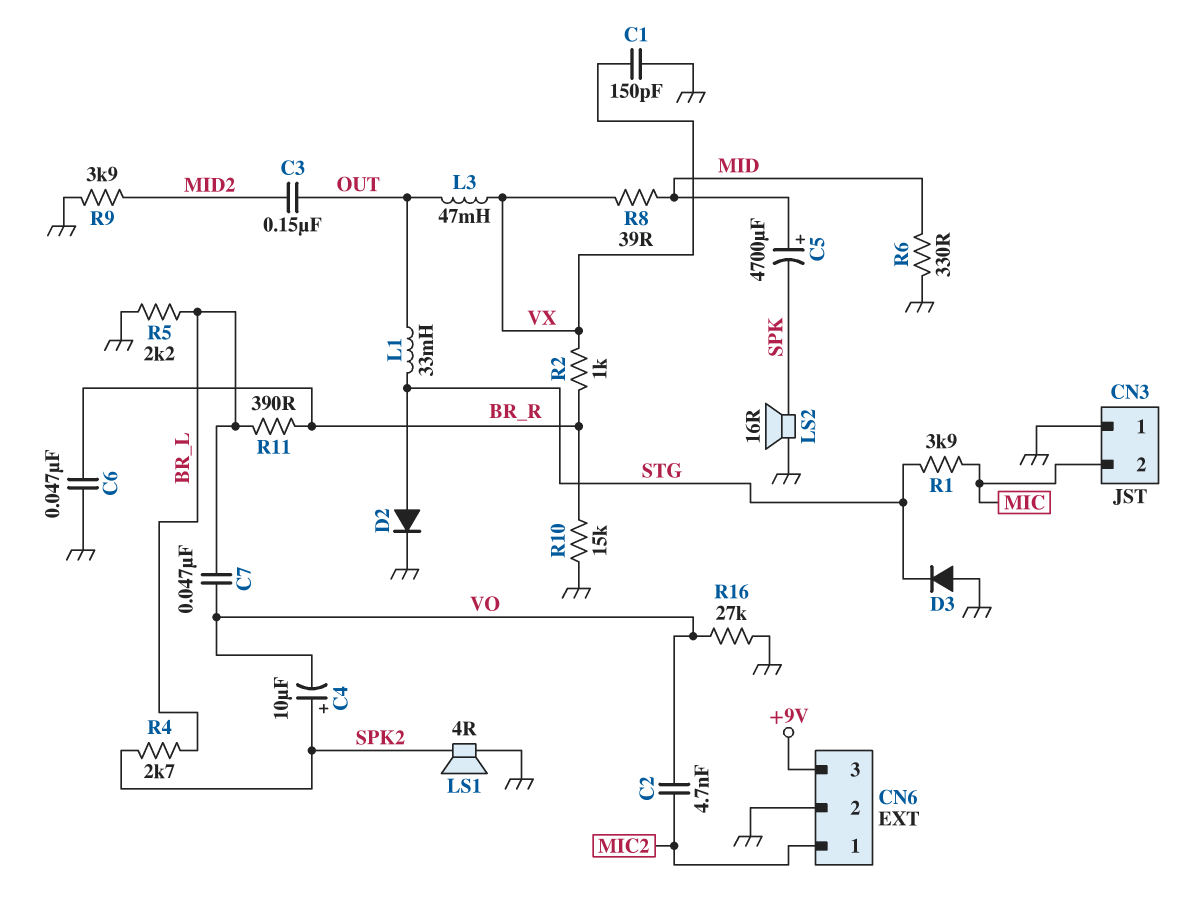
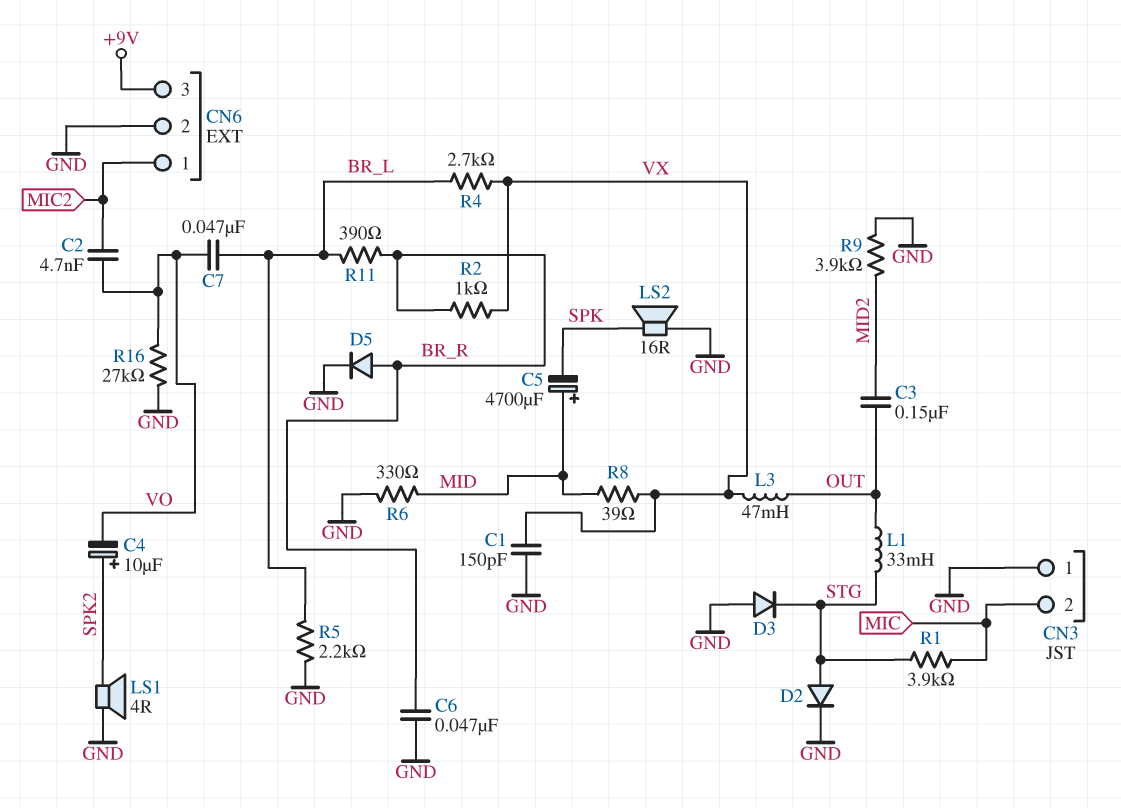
D5: none -> diode (A BR_R, K GND)
R4: 2.7k (BR_L, SPK2) -> 2.7k (BR_L, VX)
R10: 15k (BR_R, GND) -> none

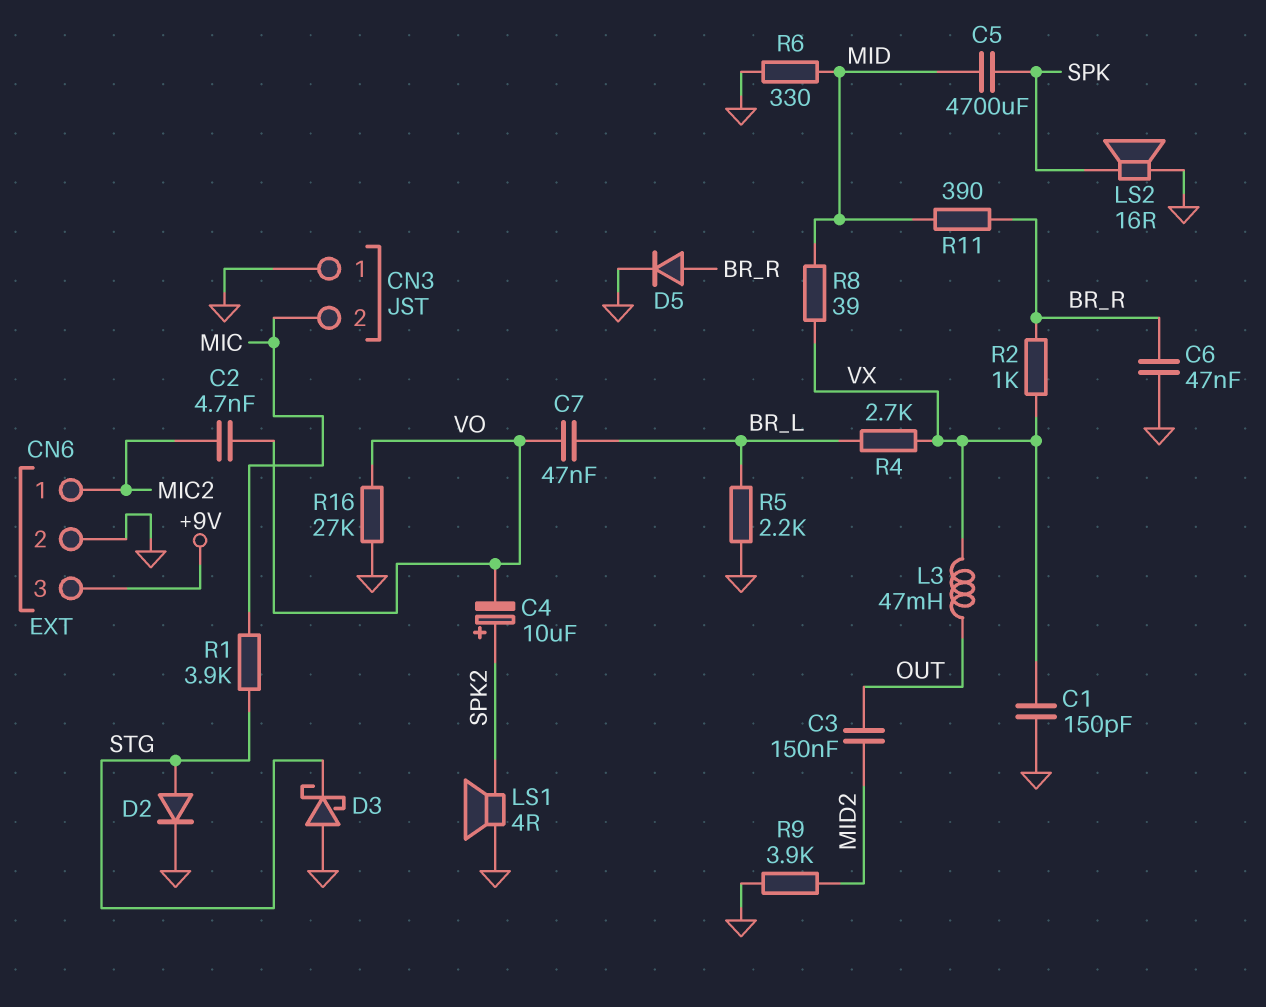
C5: 4700uF (plus MID, minus SPK) -> 4700uF (MID, SPK)
D3: diode (A GND, K STG) -> schottky (A GND, K STG)
L1: 33mH (OUT, STG) -> none
R11: 390 (BR_L, BR_R) -> 390 (BR_R, MID)

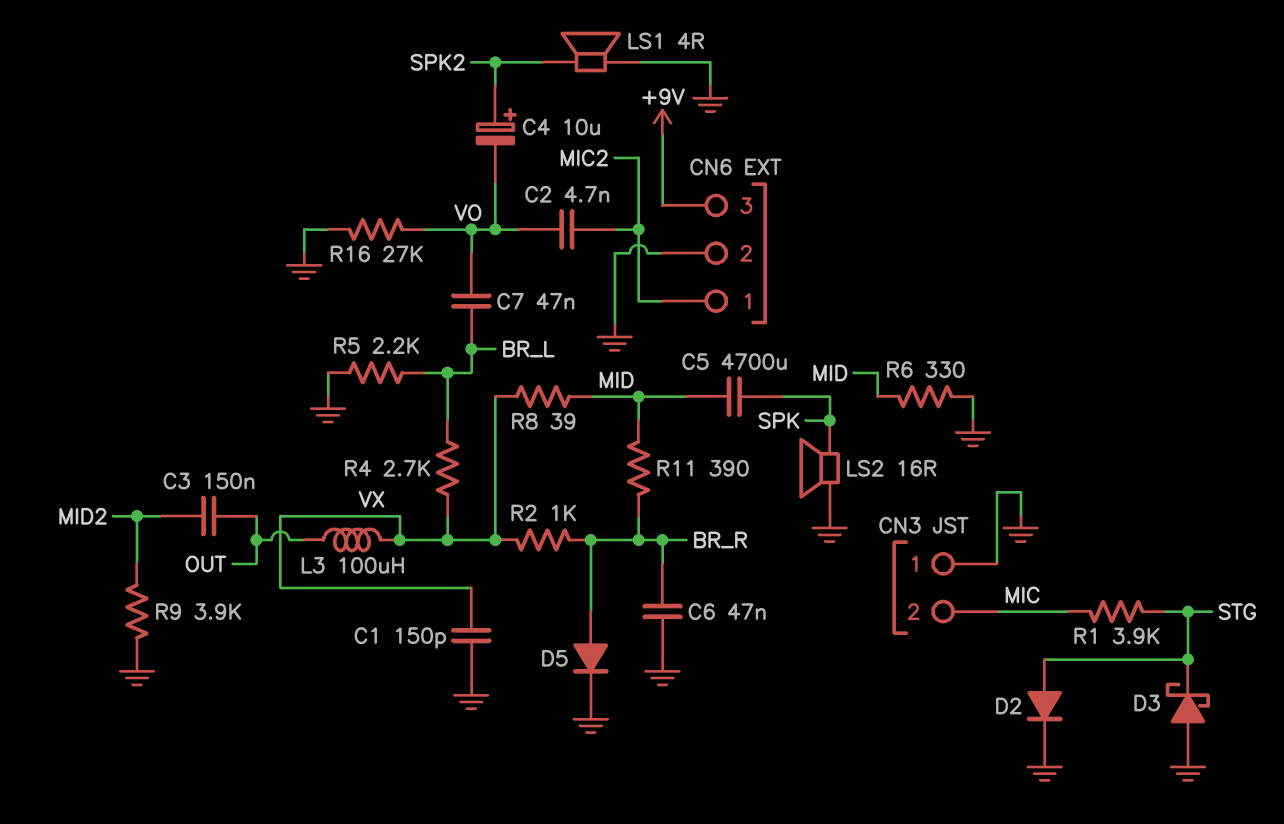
L3: 47mH (OUT, VX) -> 100uH (OUT, VX)

